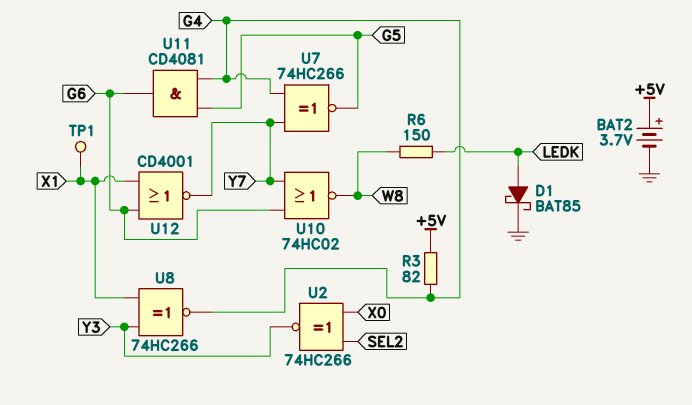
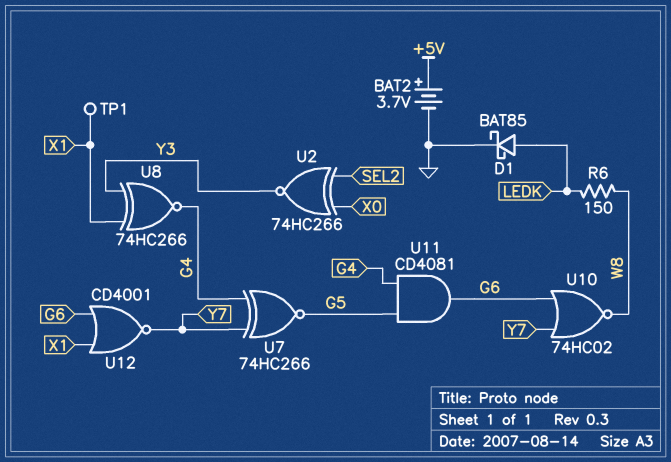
R3: 82 (+5V, G4) -> none

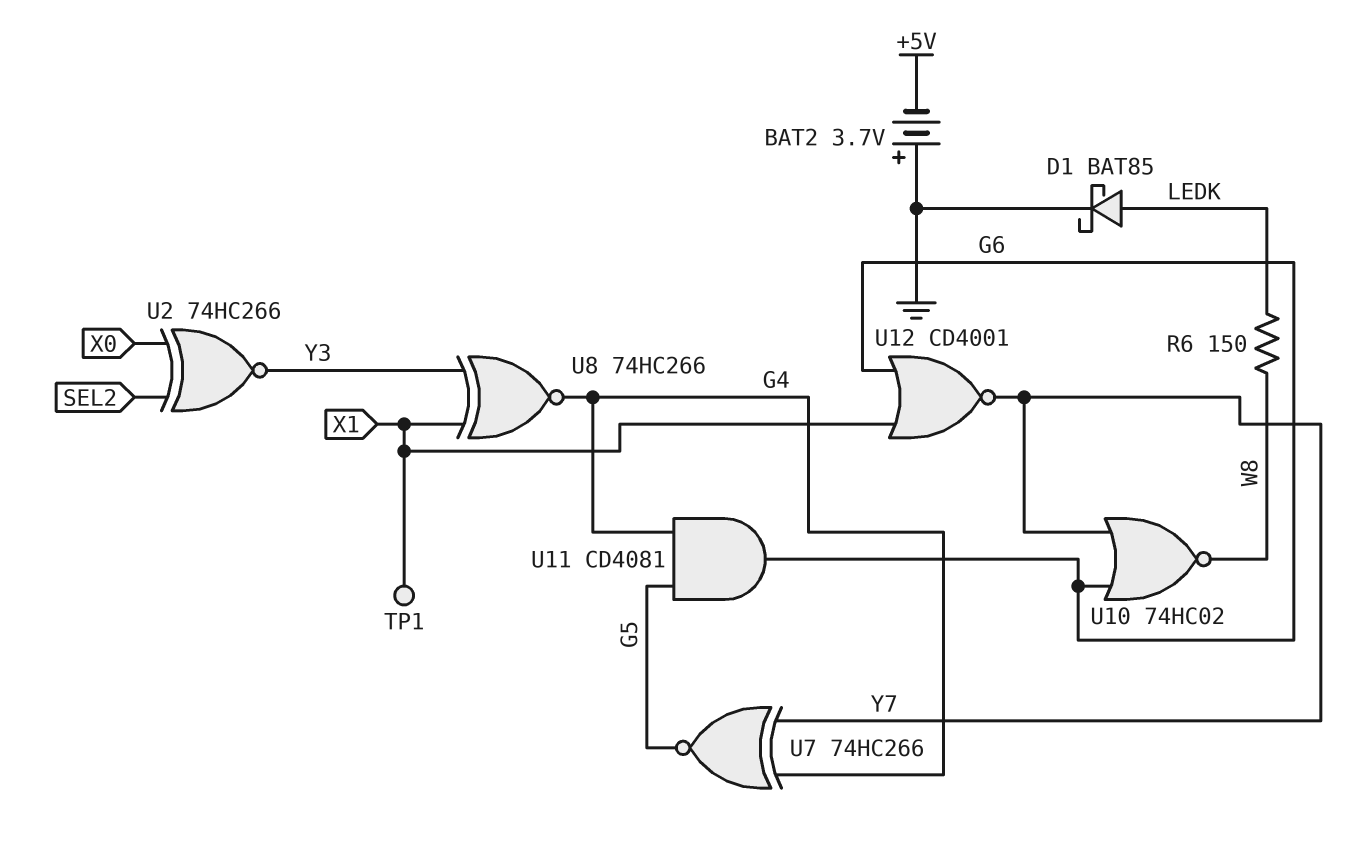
BAT2: 3.7V (plus +5V, minus GND) -> 3.7V (plus GND, minus +5V)

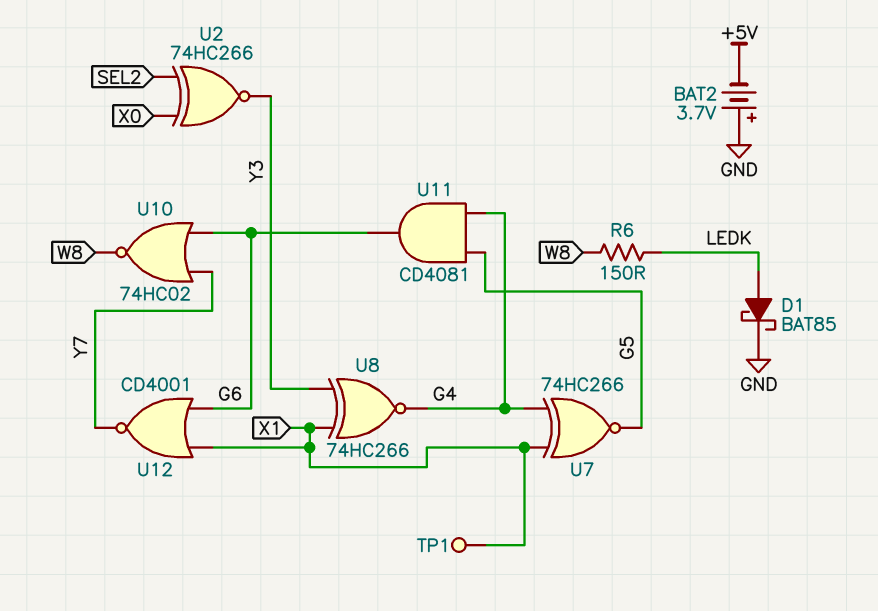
U7: XNOR 74HC266 (in G4, in Y7, out G5) -> XNOR 74HC266 (in G4, in X1, out G5)

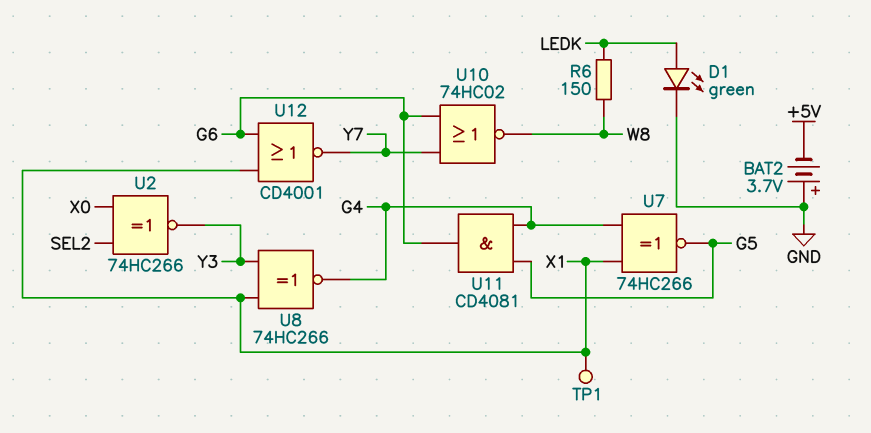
D1: schottky BAT85 (A LEDK, K GND) -> LED green (A LEDK, K GND)

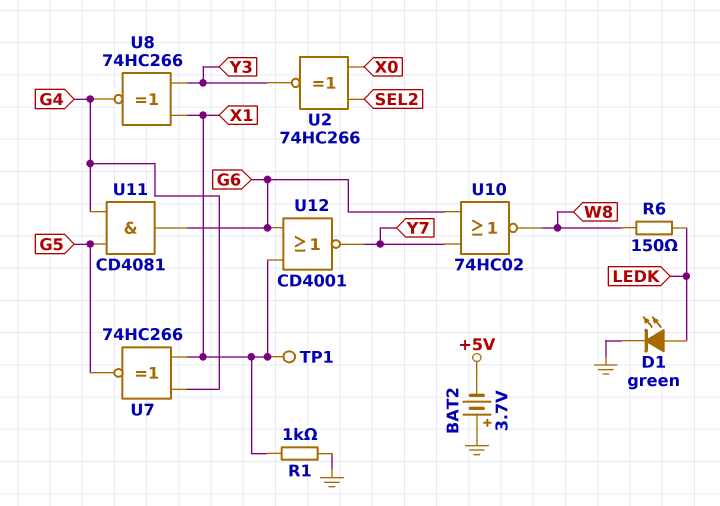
R1: none -> 1k (GND, X1)

